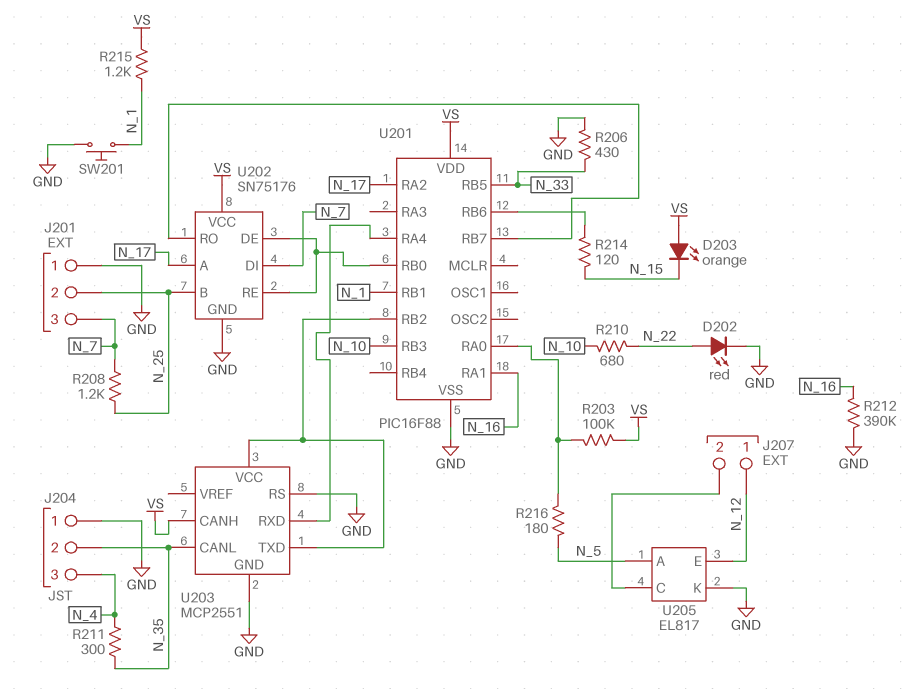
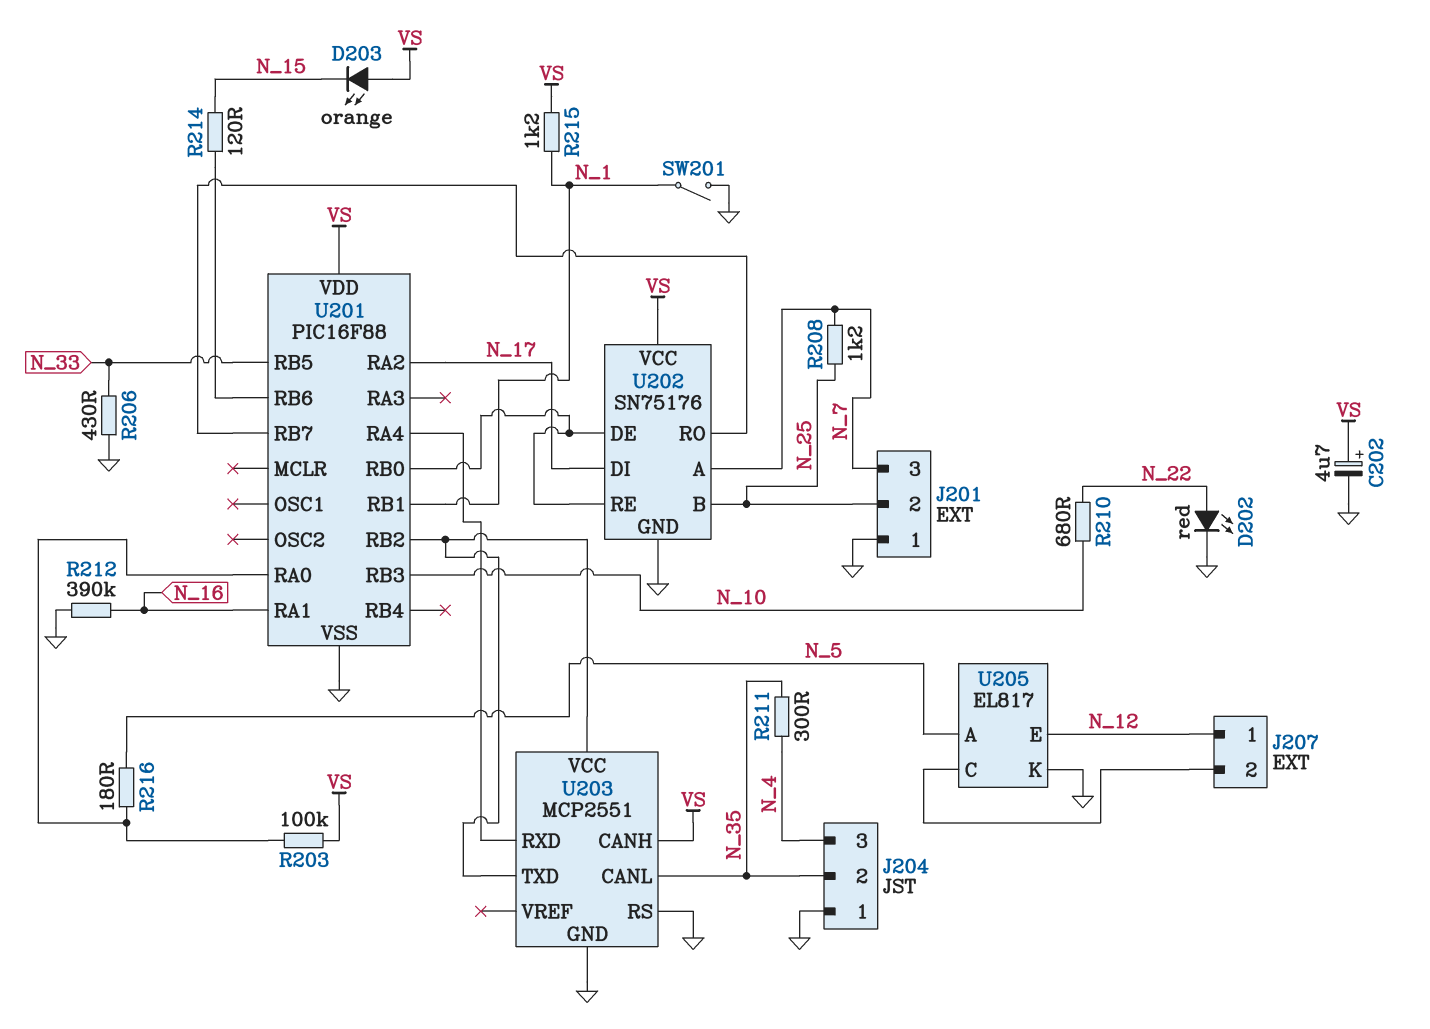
C202: none -> 4.7uF (plus VS, minus GND)
SW201: button (GND, N_1) -> switch (GND, N_1)
U202 pin A: N_17 -> N_7
U202 pin DI: N_7 -> N_17

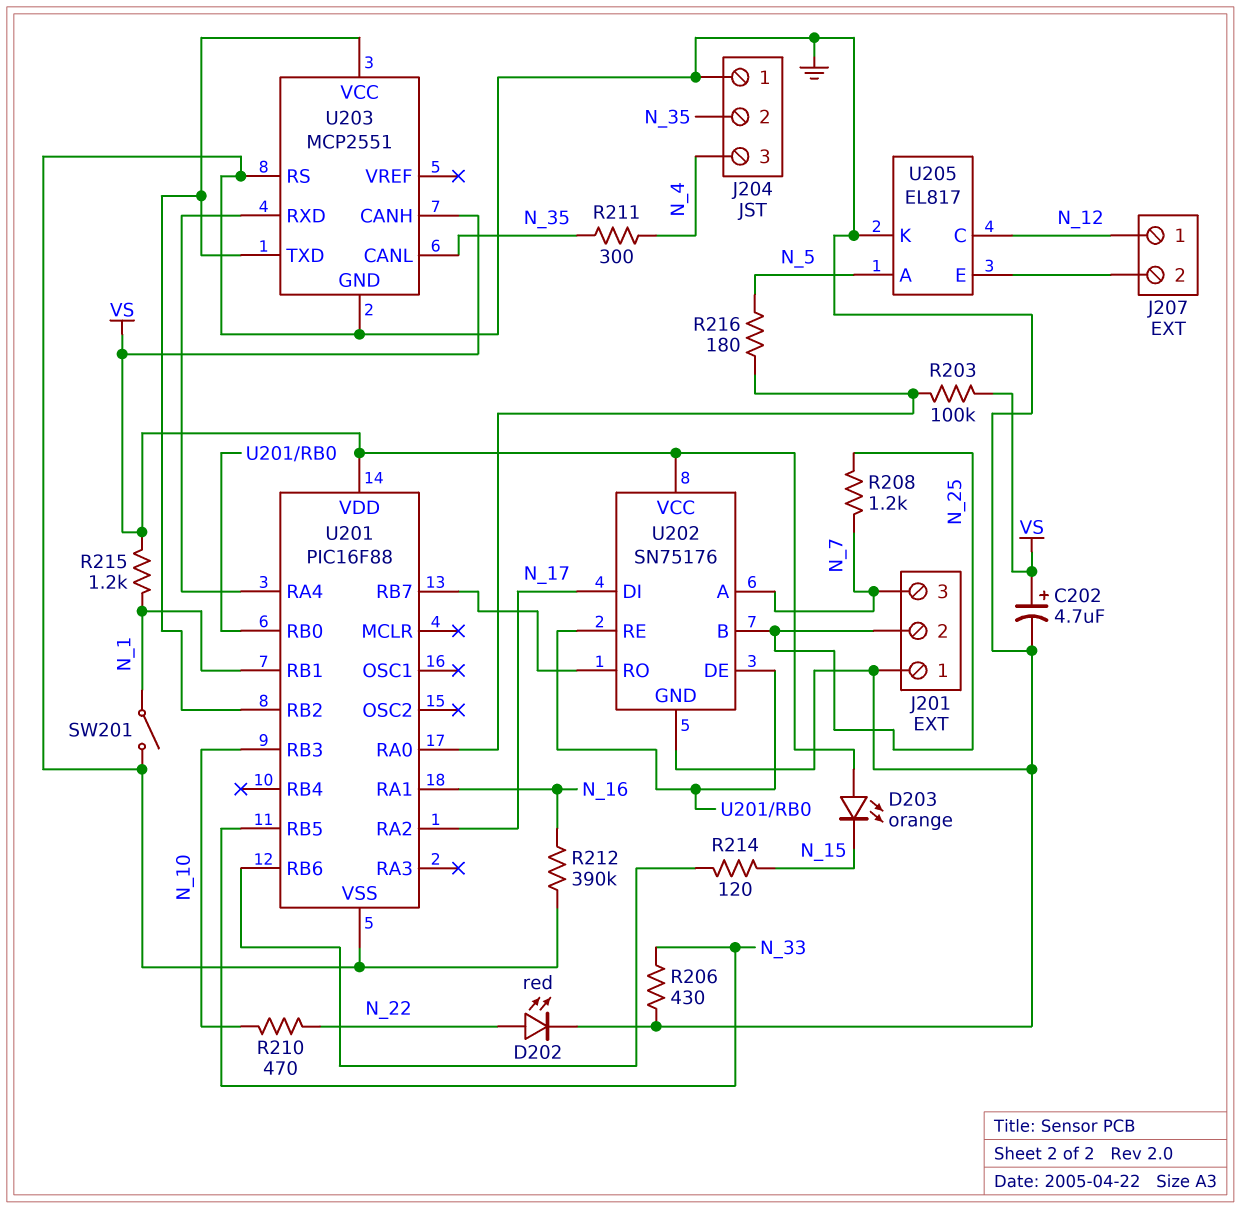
R210: 680 (N_10, N_22) -> 470 (N_10, N_22)
U205 pin C: J207/2 -> N_12
U205 pin E: N_12 -> J207/2

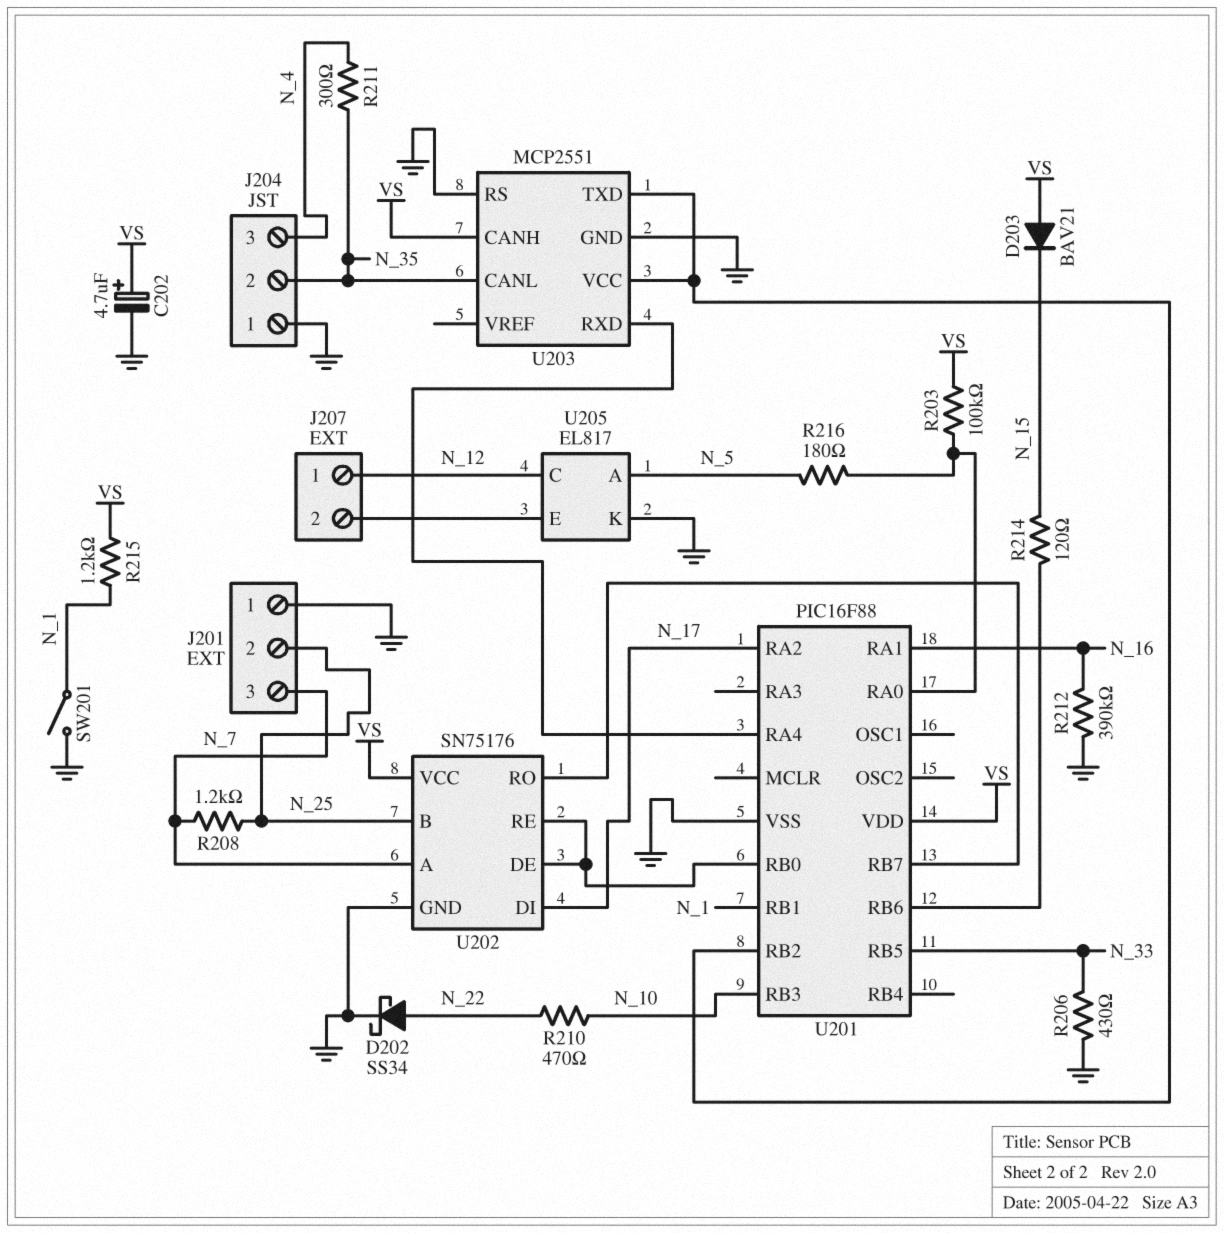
D202: LED red (A N_22, K GND) -> schottky SS34 (A N_22, K GND)
D203: LED orange (A VS, K N_15) -> diode BAV21 (A VS, K N_15)

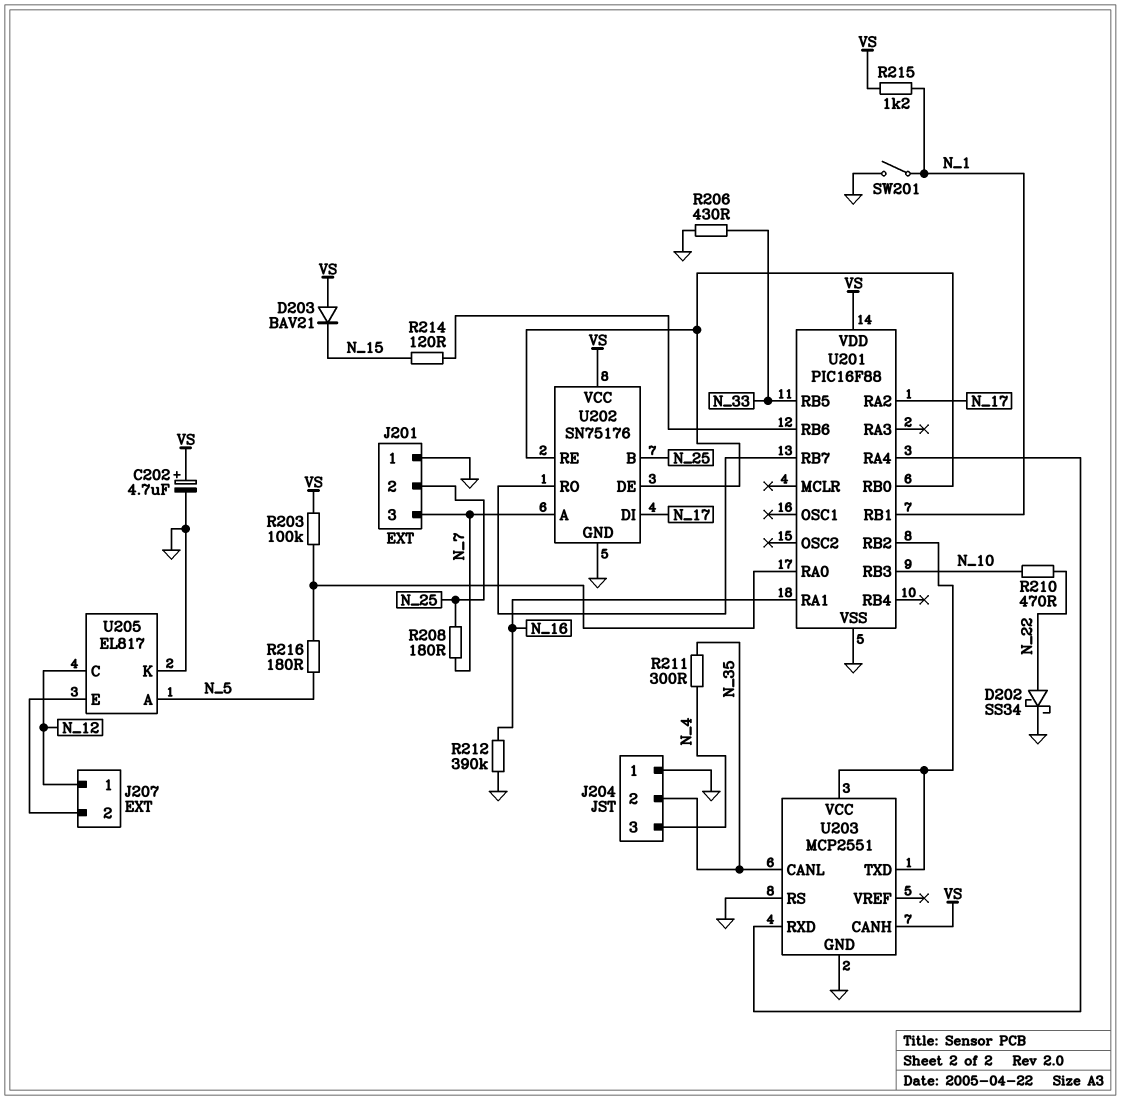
R208: 1.2k (N_7, N_25) -> 180 (N_7, N_25)

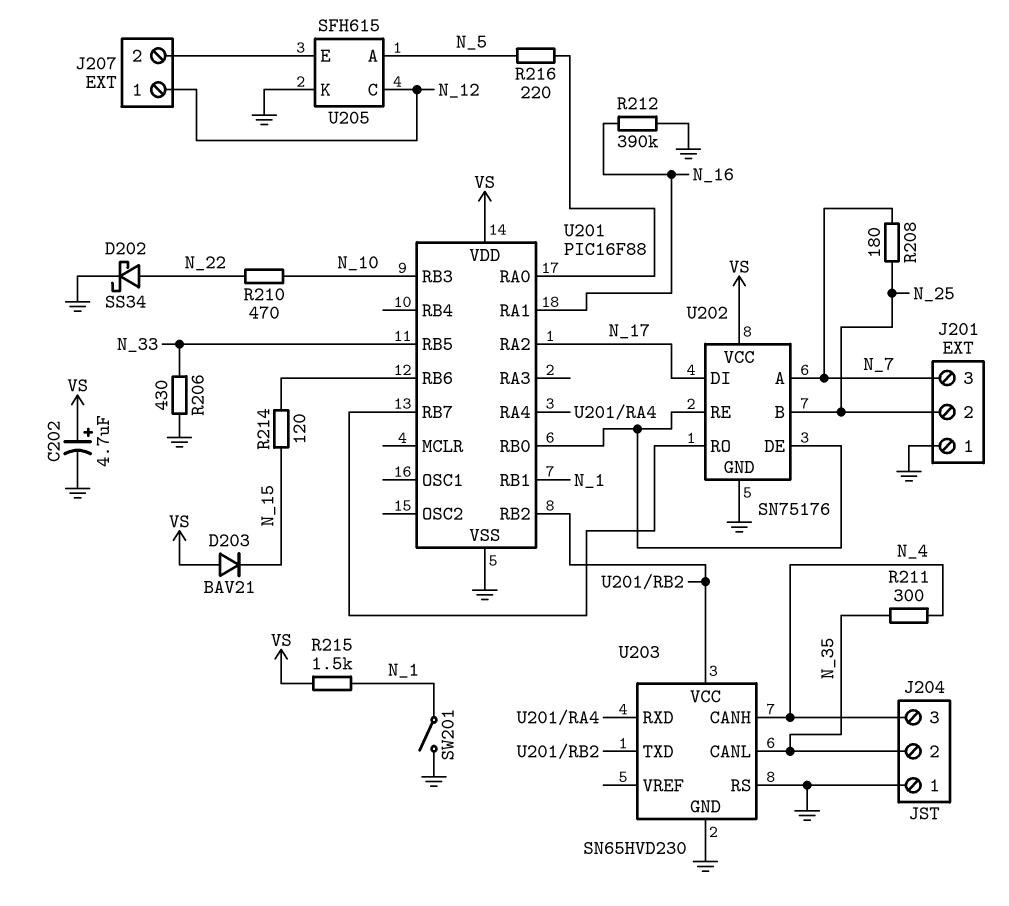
R203: 100k (U201/RA0, VS) -> none
R215: 1.2k (N_1, VS) -> 1.5k (N_1, VS)
R216: 180 (N_5, U201/RA0) -> 220 (N_5, U201/RA0)
U203: MCP2551 -> SN65HVD230
U203 pin CANH: VS -> N_4
U205: EL817 -> SFH615

